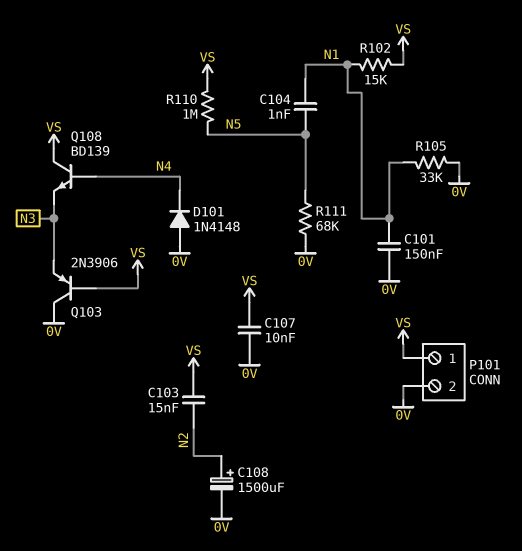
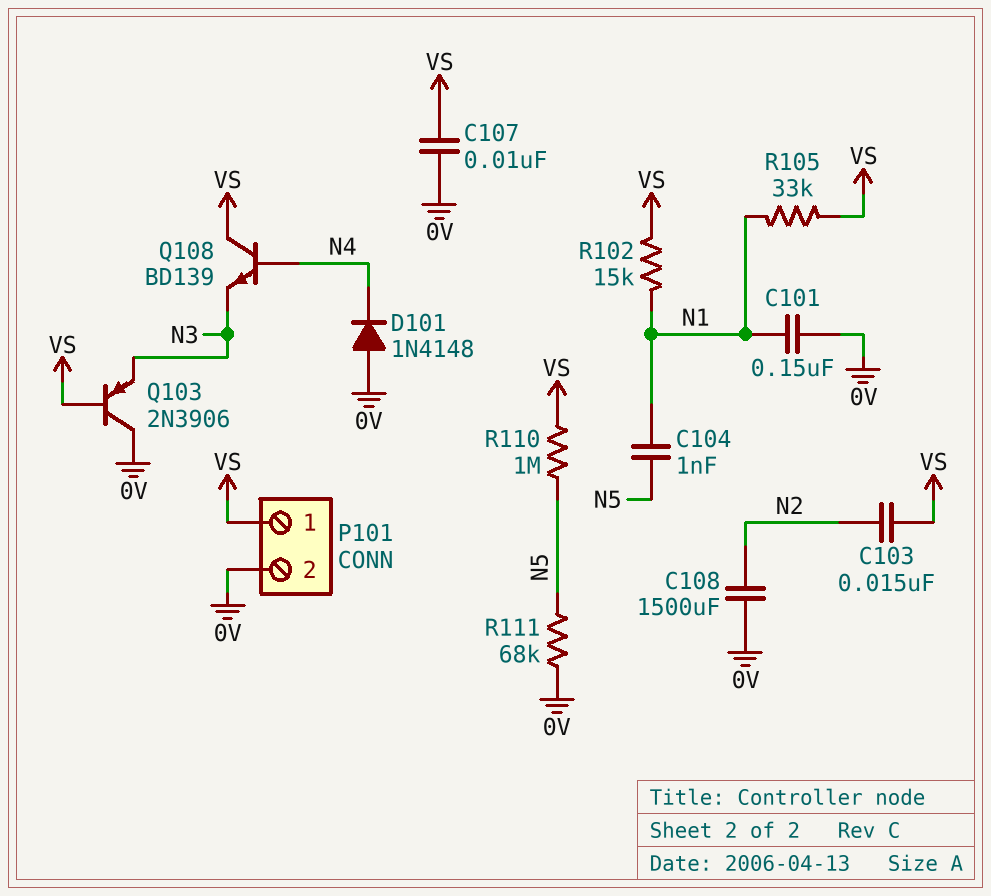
C108: 1500uF (plus N2, minus 0V) -> 1500uF (0V, N2)
R105: 33k (0V, N1) -> 33k (N1, VS)

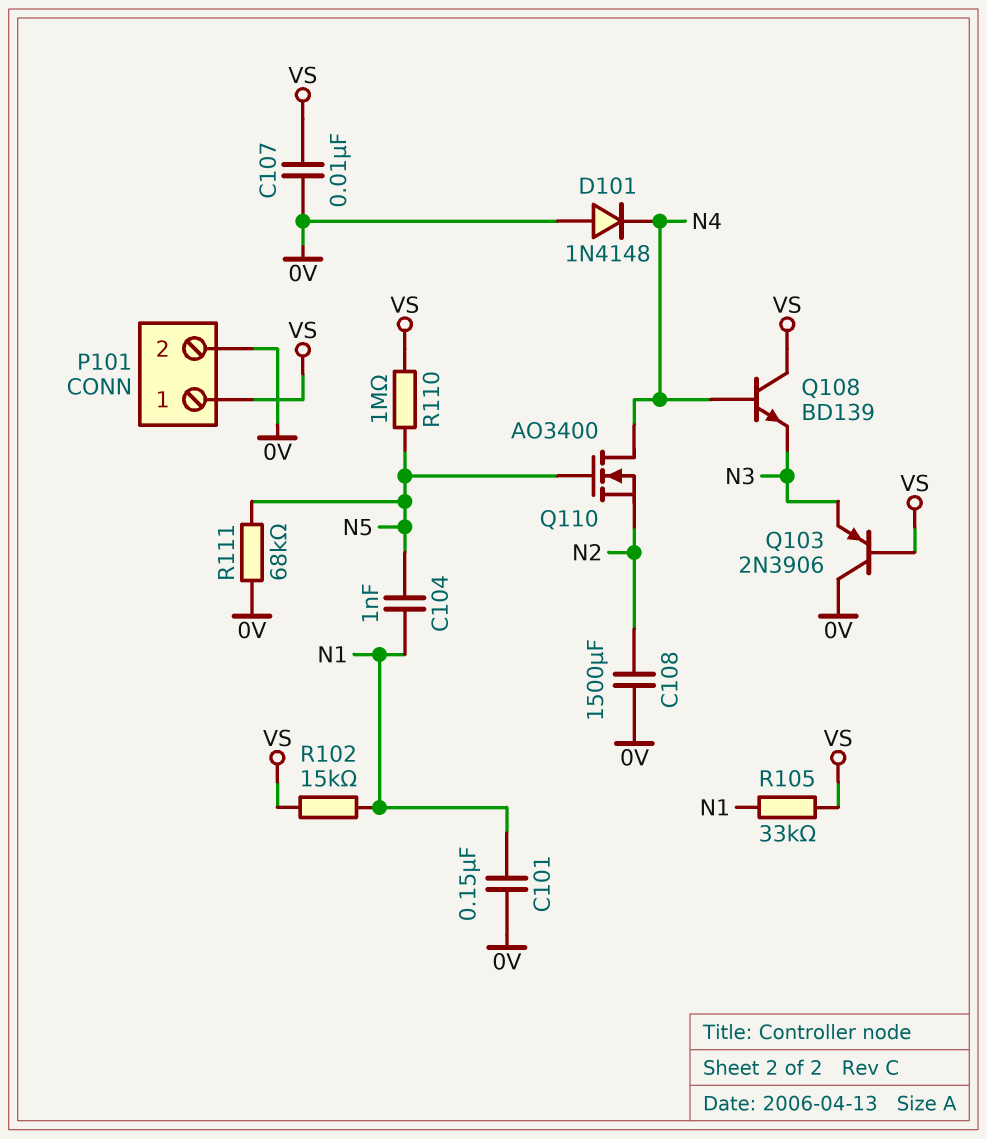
C103: 15nF (N2, VS) -> none
Q110: none -> NMOS AO3400 (G N5, D N4, S N2)

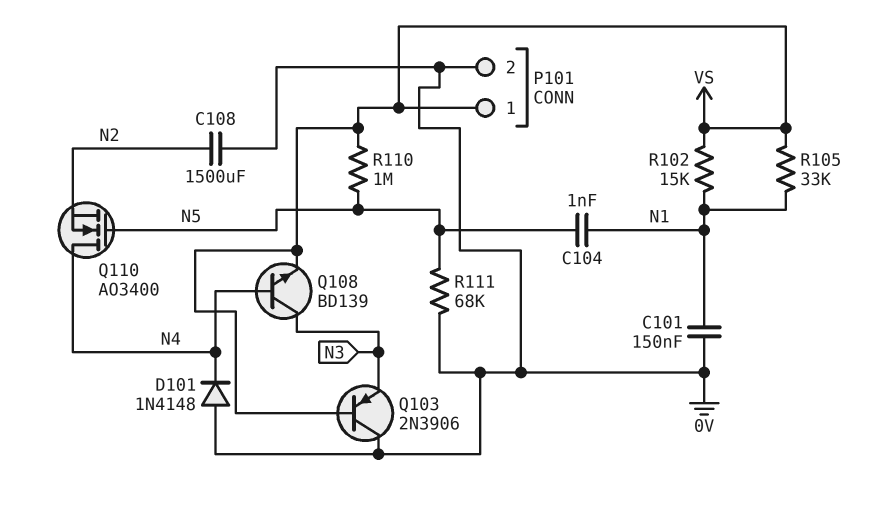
C107: 10nF (0V, VS) -> none
Q108: NPN BD139 (B N4, C VS, E N3) -> NPN BD139 (B N4, C N3, E VS)

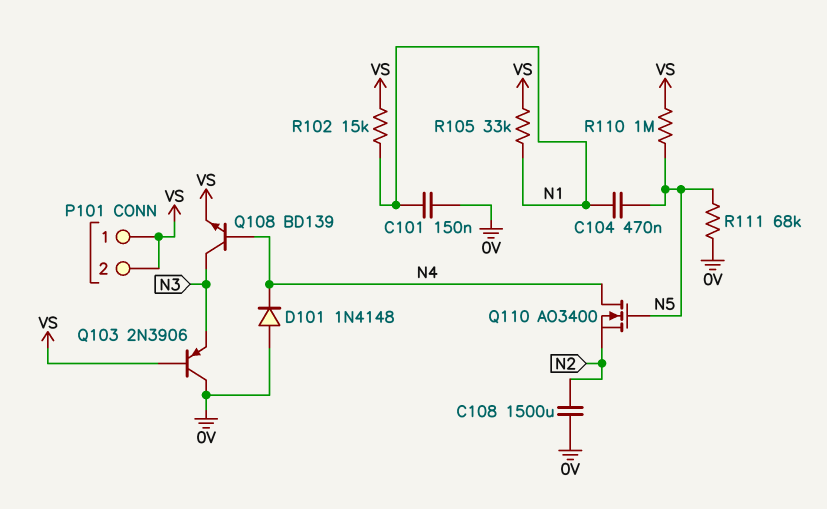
C104: 1nF (N1, N5) -> 470nF (N1, N5)
P101 pin 2: 0V -> VS

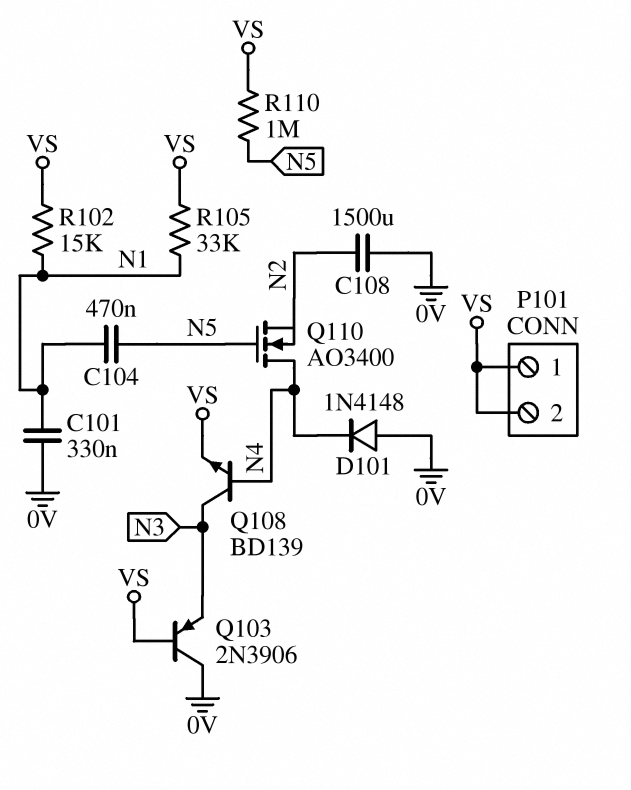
C101: 150nF (0V, N1) -> 330nF (0V, N1)
R111: 68k (0V, N5) -> none

